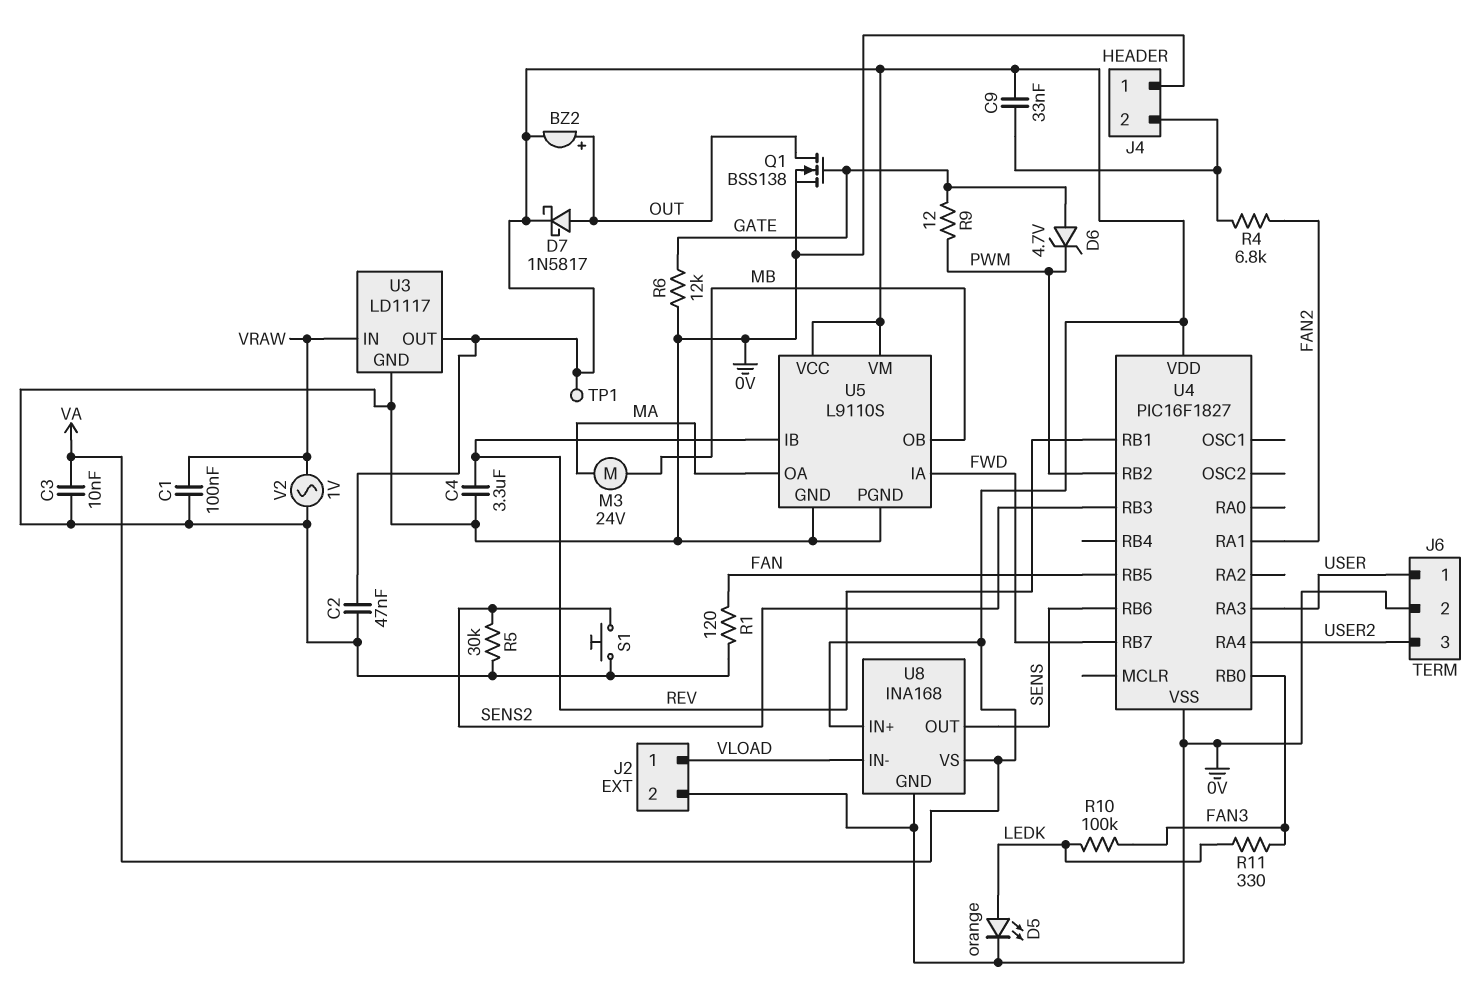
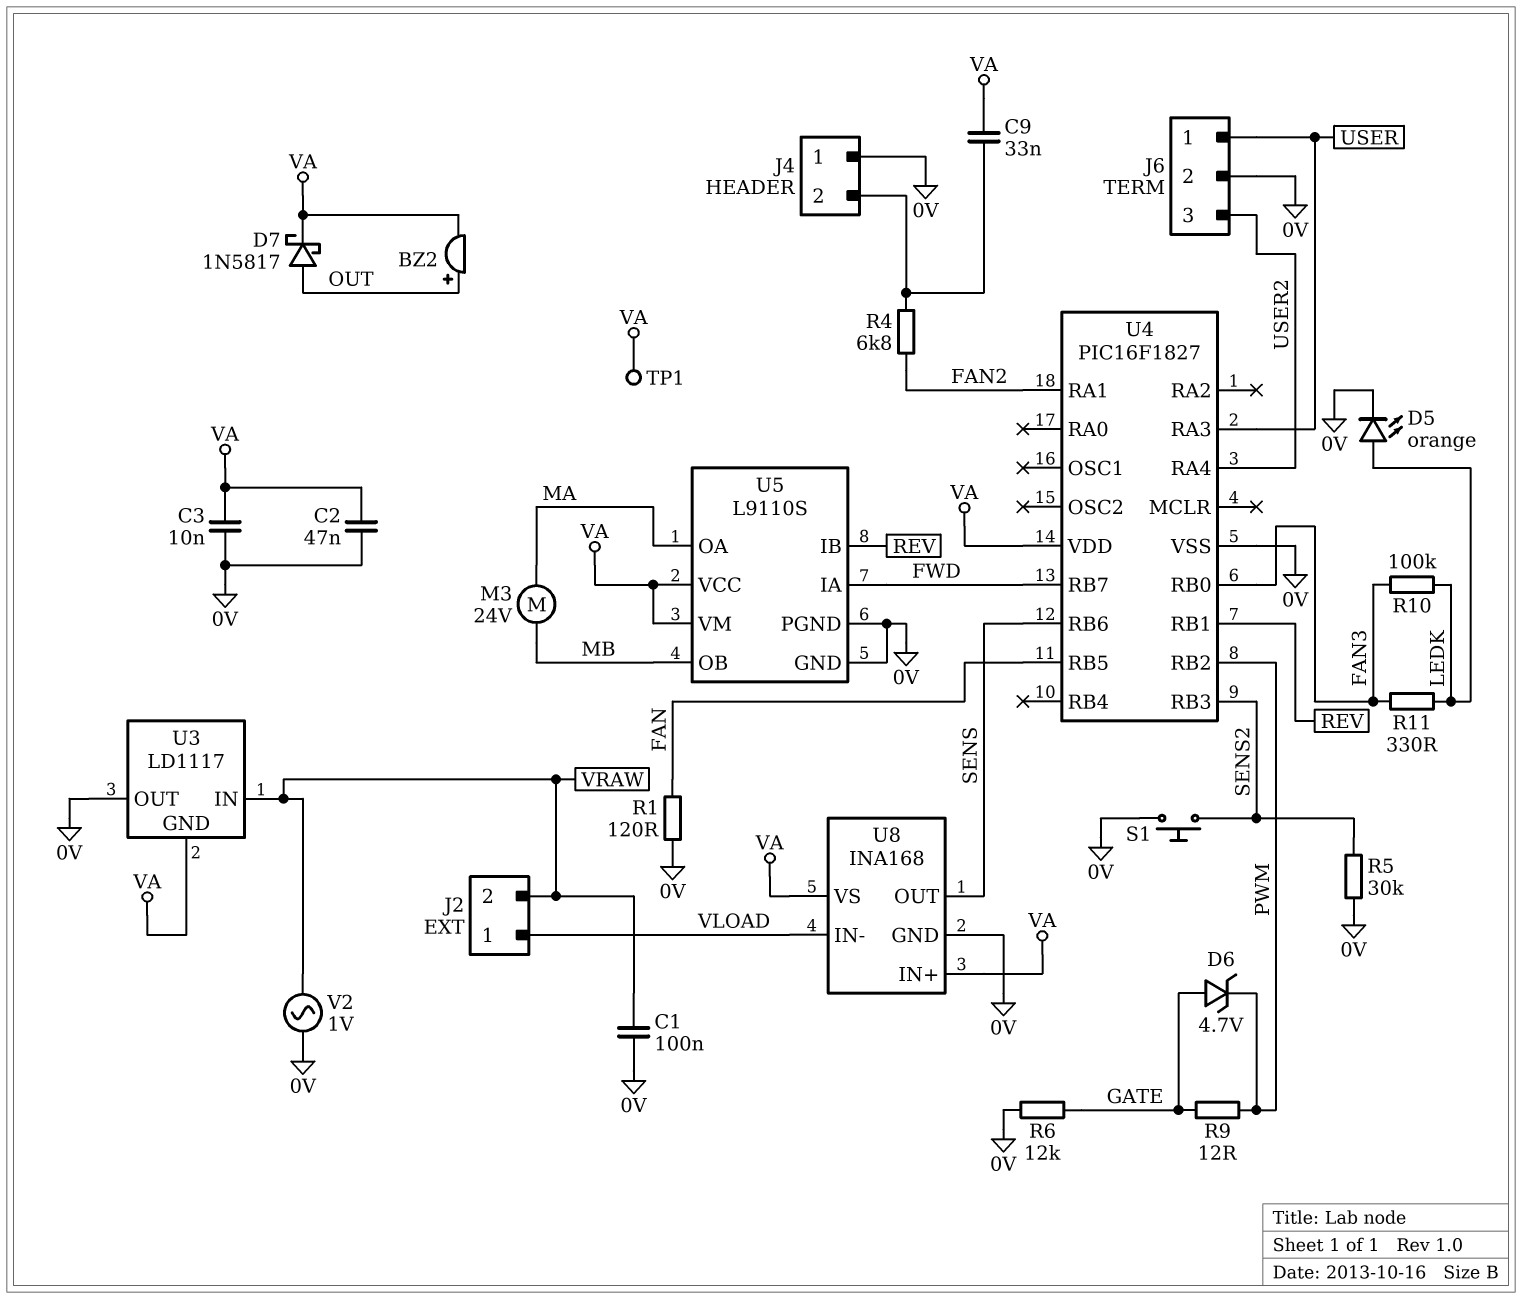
C4: 3.3uF (0V, REV) -> none
J2 pin 2: 0V -> VRAW
Q1: NMOS BSS138 (G GATE, D OUT, S 0V) -> none
U3 pin GND: 0V -> VA
U3 pin OUT: VA -> 0V

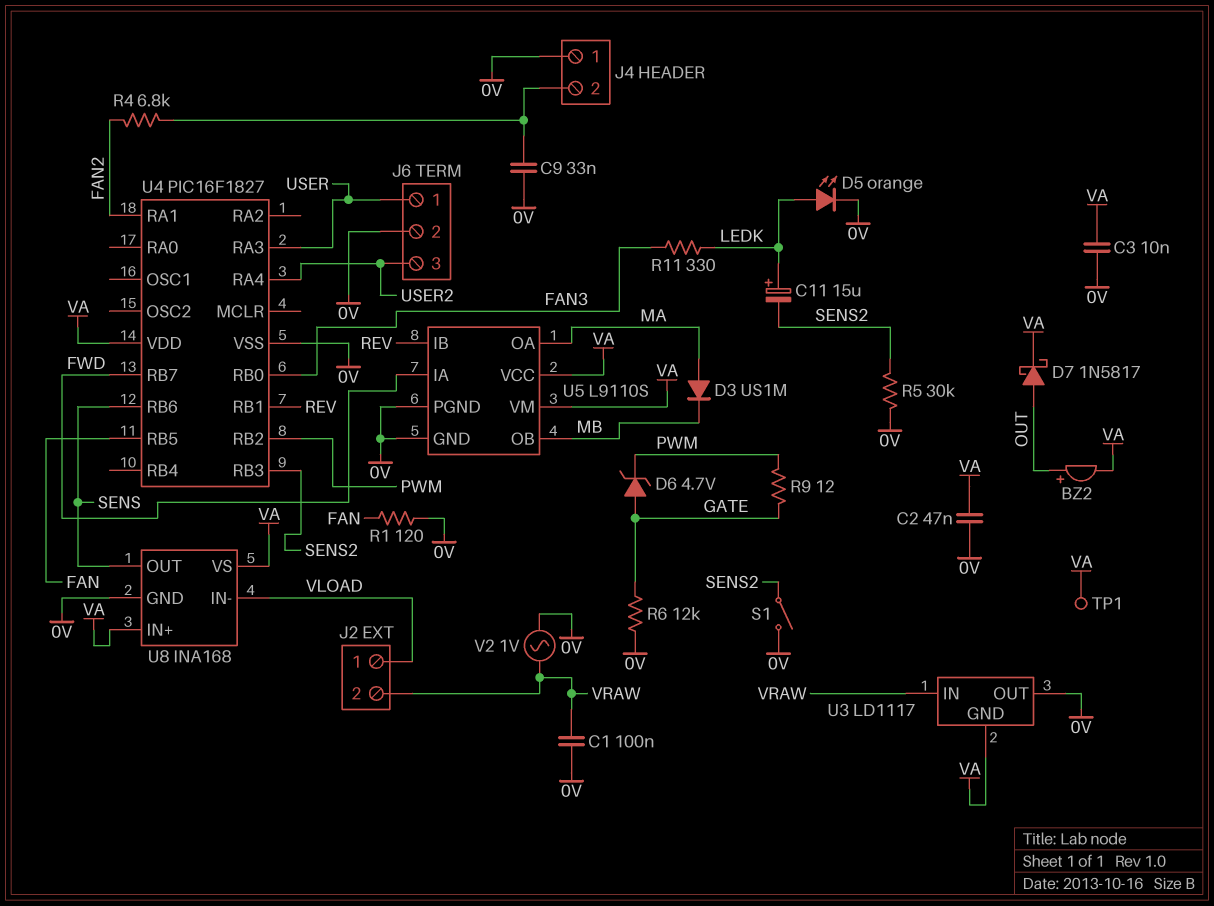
C9: 33nF (J4/2, VA) -> 33nF (0V, J4/2)
C11: none -> 15uF (plus LEDK, minus SENS2)
D3: none -> diode US1M (A MA, K MB)
M3: motor 24V (MA, MB) -> none
R10: 100k (FAN3, LEDK) -> none
S1: button (0V, SENS2) -> switch (0V, SENS2)

